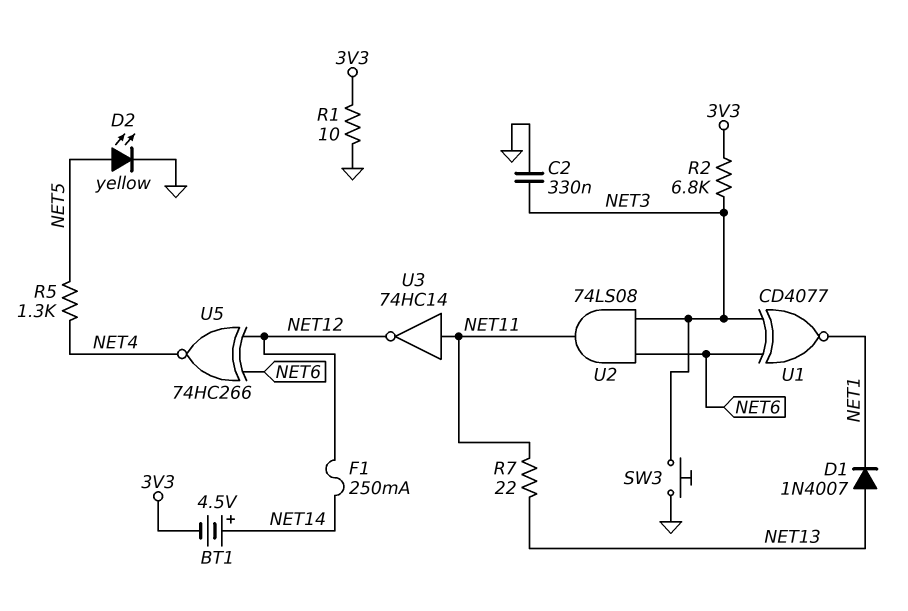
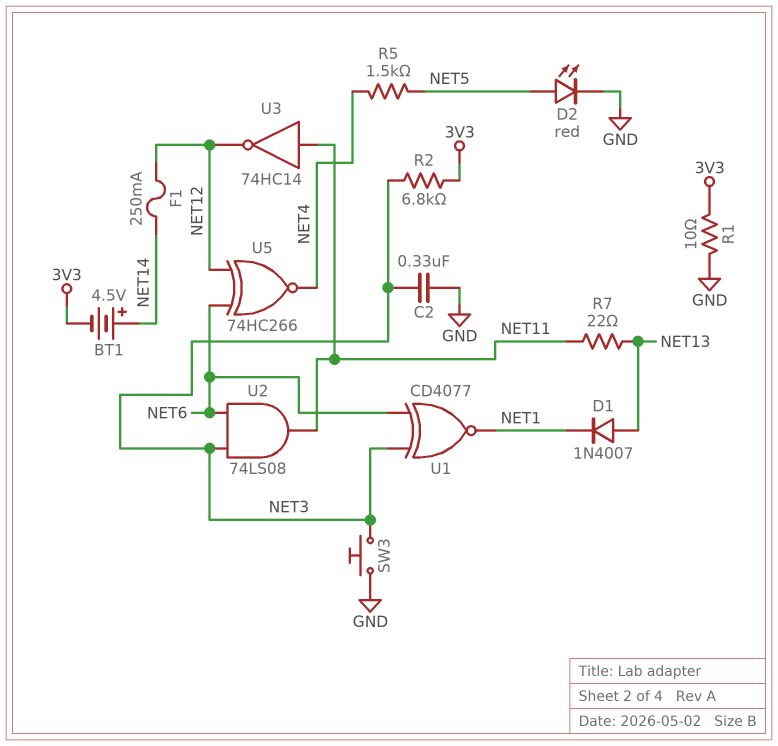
D2: LED yellow (A NET5, K GND) -> LED red (A NET5, K GND)
R5: 1.3k (NET4, NET5) -> 1.5k (NET4, NET5)

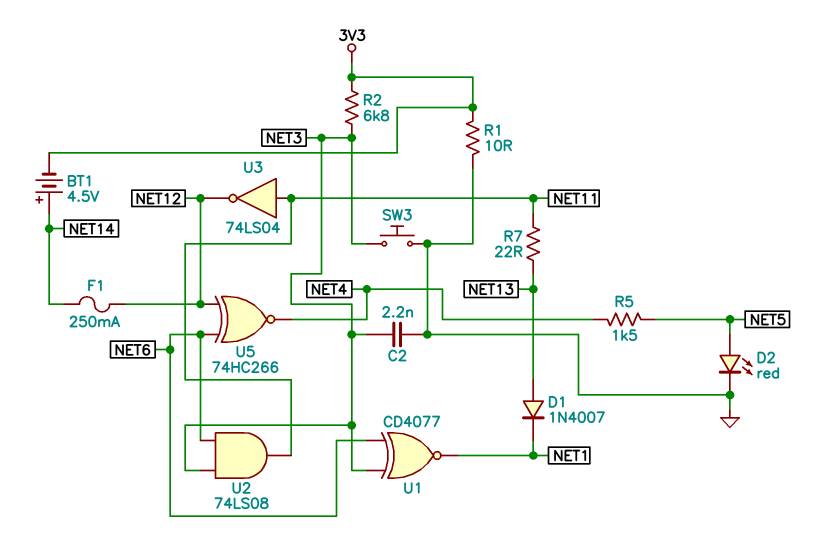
C2: 330nF (GND, NET3) -> 2.2nF (GND, NET3)
U3: NOT 74HC14 (in NET11, out NET12) -> NOT 74LS04 (in NET11, out NET12)

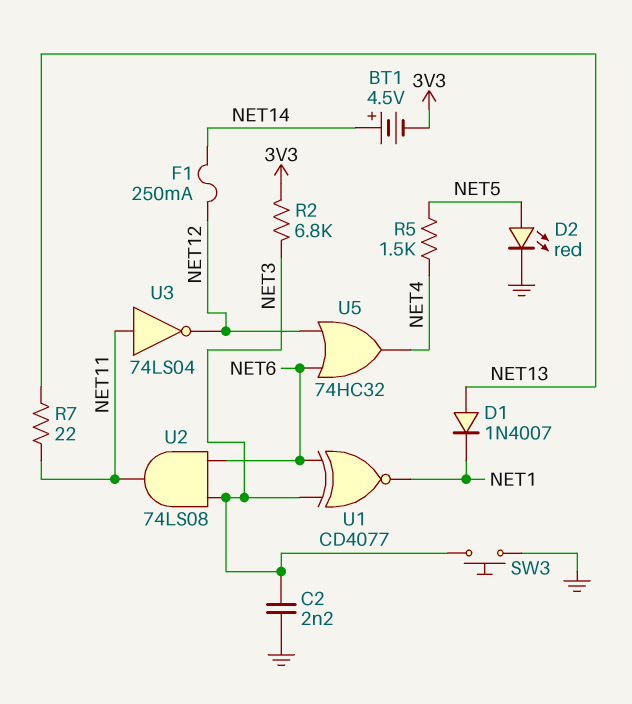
R1: 10 (3V3, GND) -> none
U5: XNOR 74HC266 (in NET6, in NET12, out NET4) -> OR 74HC32 (in NET6, in NET12, out NET4)

